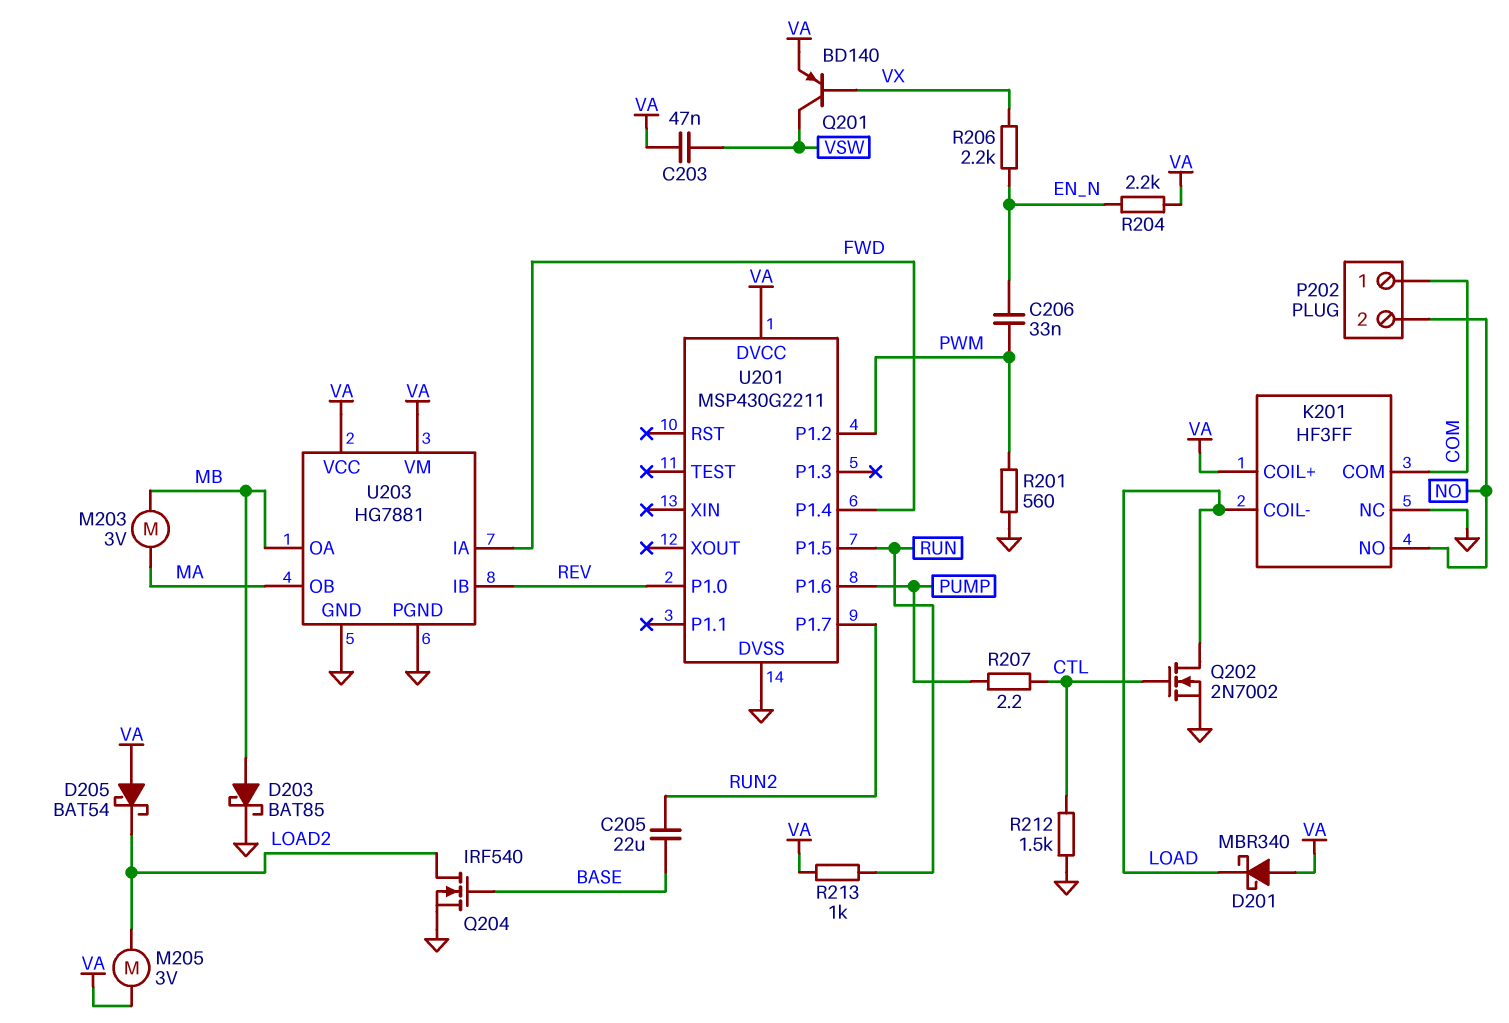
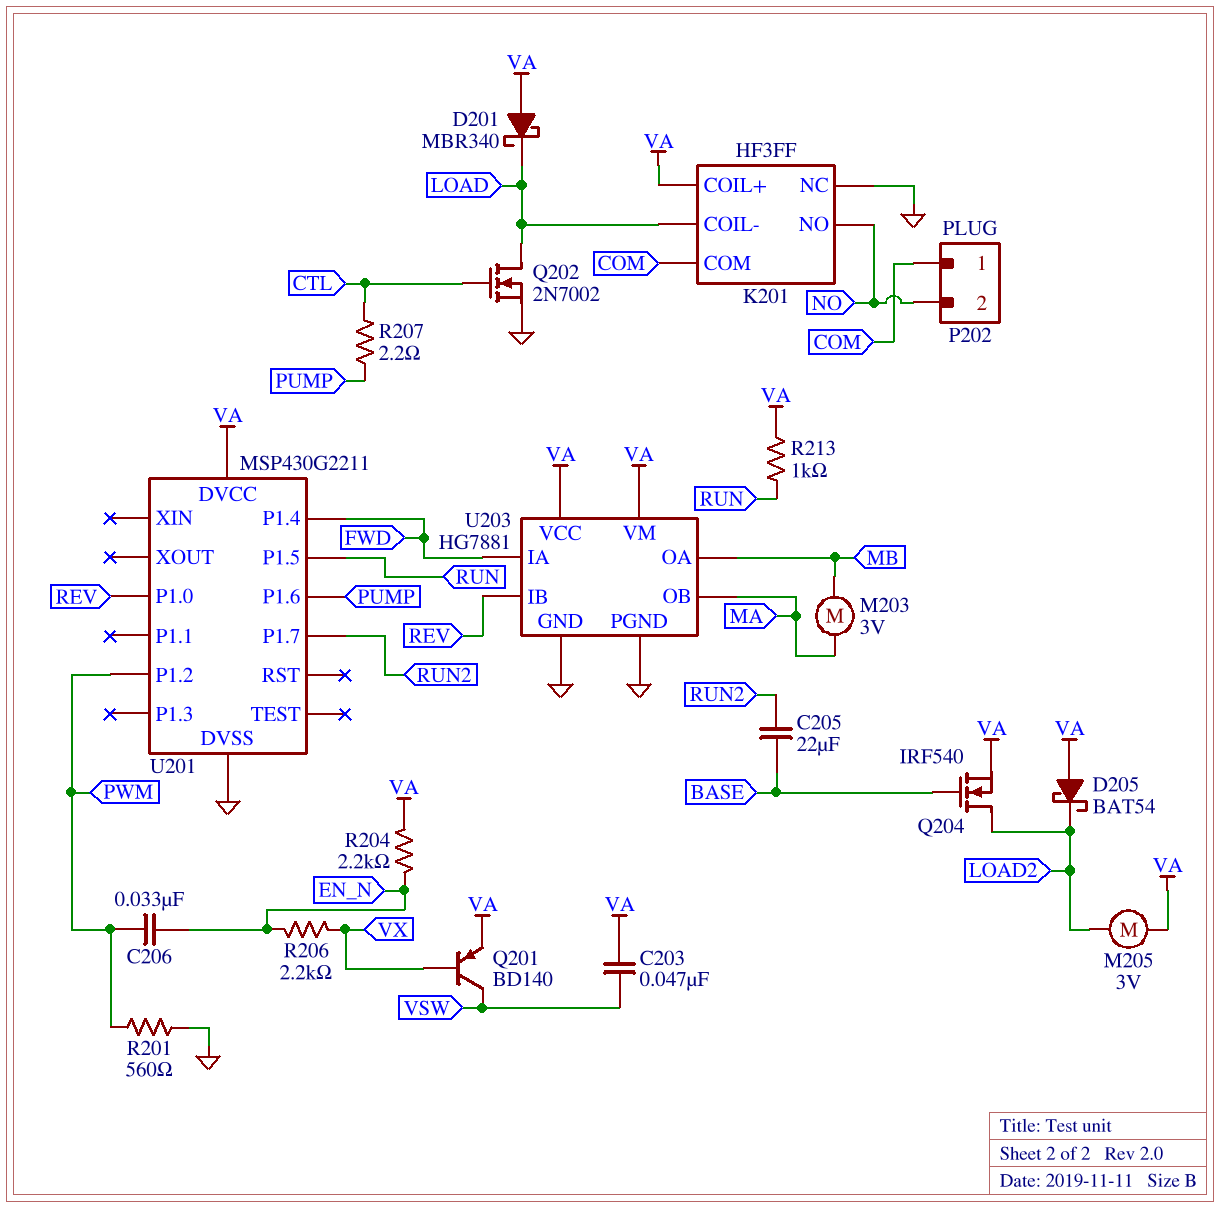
D203: schottky BAT85 (A MB, K GND) -> none
Q204: NMOS IRF540 (G BASE, D LOAD2, S GND) -> NMOS IRF540 (G BASE, D LOAD2, S VA)
R212: 1.5k (CTL, GND) -> none

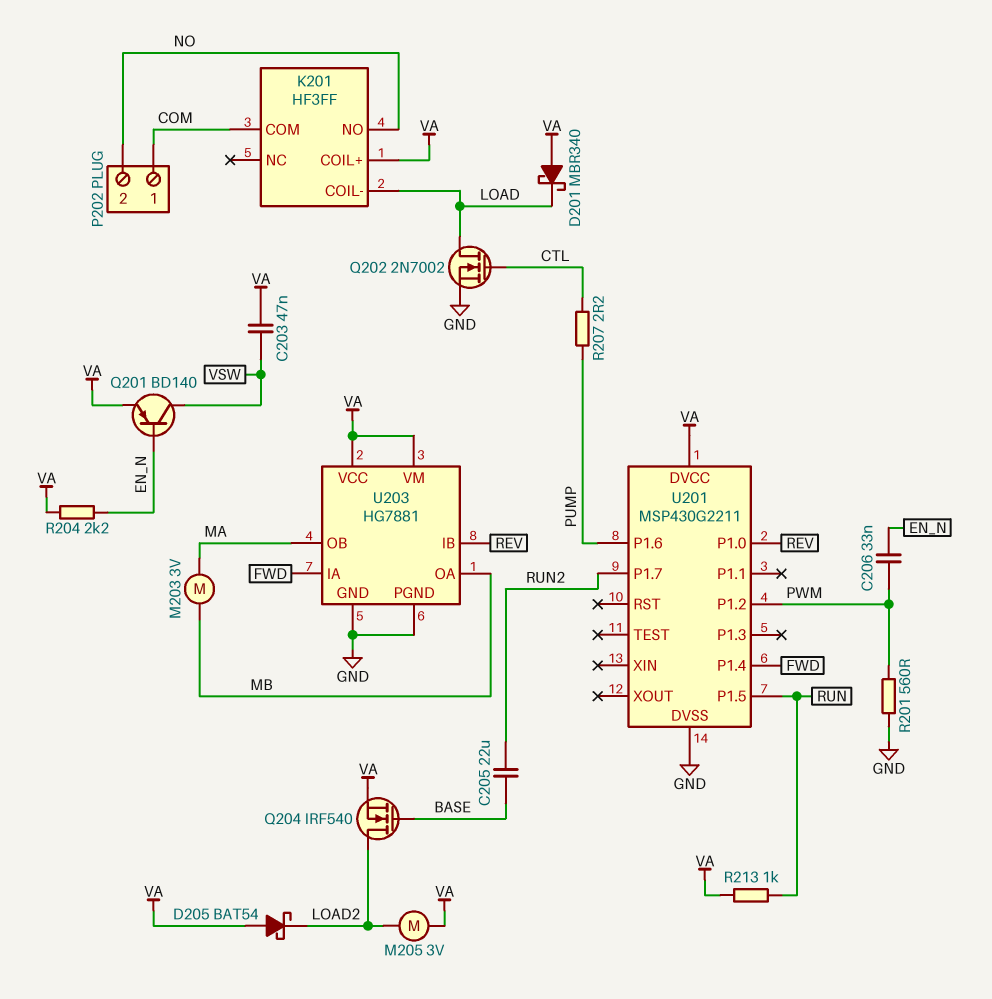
K201 pin NC: GND -> none
Q201: PNP BD140 (B VX, C VSW, E VA) -> PNP BD140 (B EN_N, C VSW, E VA)
R206: 2.2k (EN_N, VX) -> none

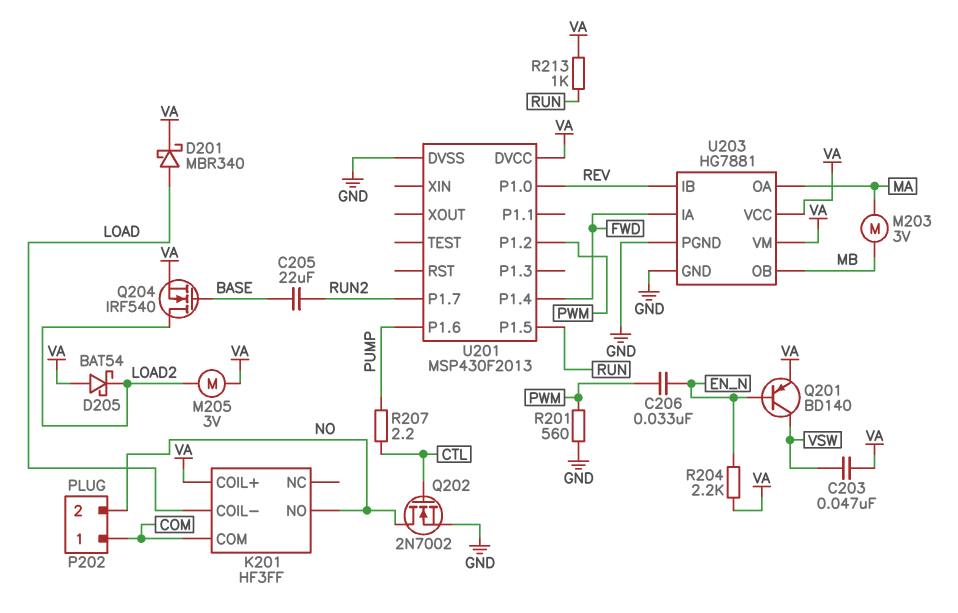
D201: schottky MBR340 (A VA, K LOAD) -> schottky MBR340 (A LOAD, K VA)
Q202: NMOS 2N7002 (G CTL, D LOAD, S GND) -> NMOS 2N7002 (G CTL, D NO, S GND)
U201: MSP430G2211 -> MSP430F2013
U203 pin OA: MB -> MA
U203 pin OB: MA -> MB

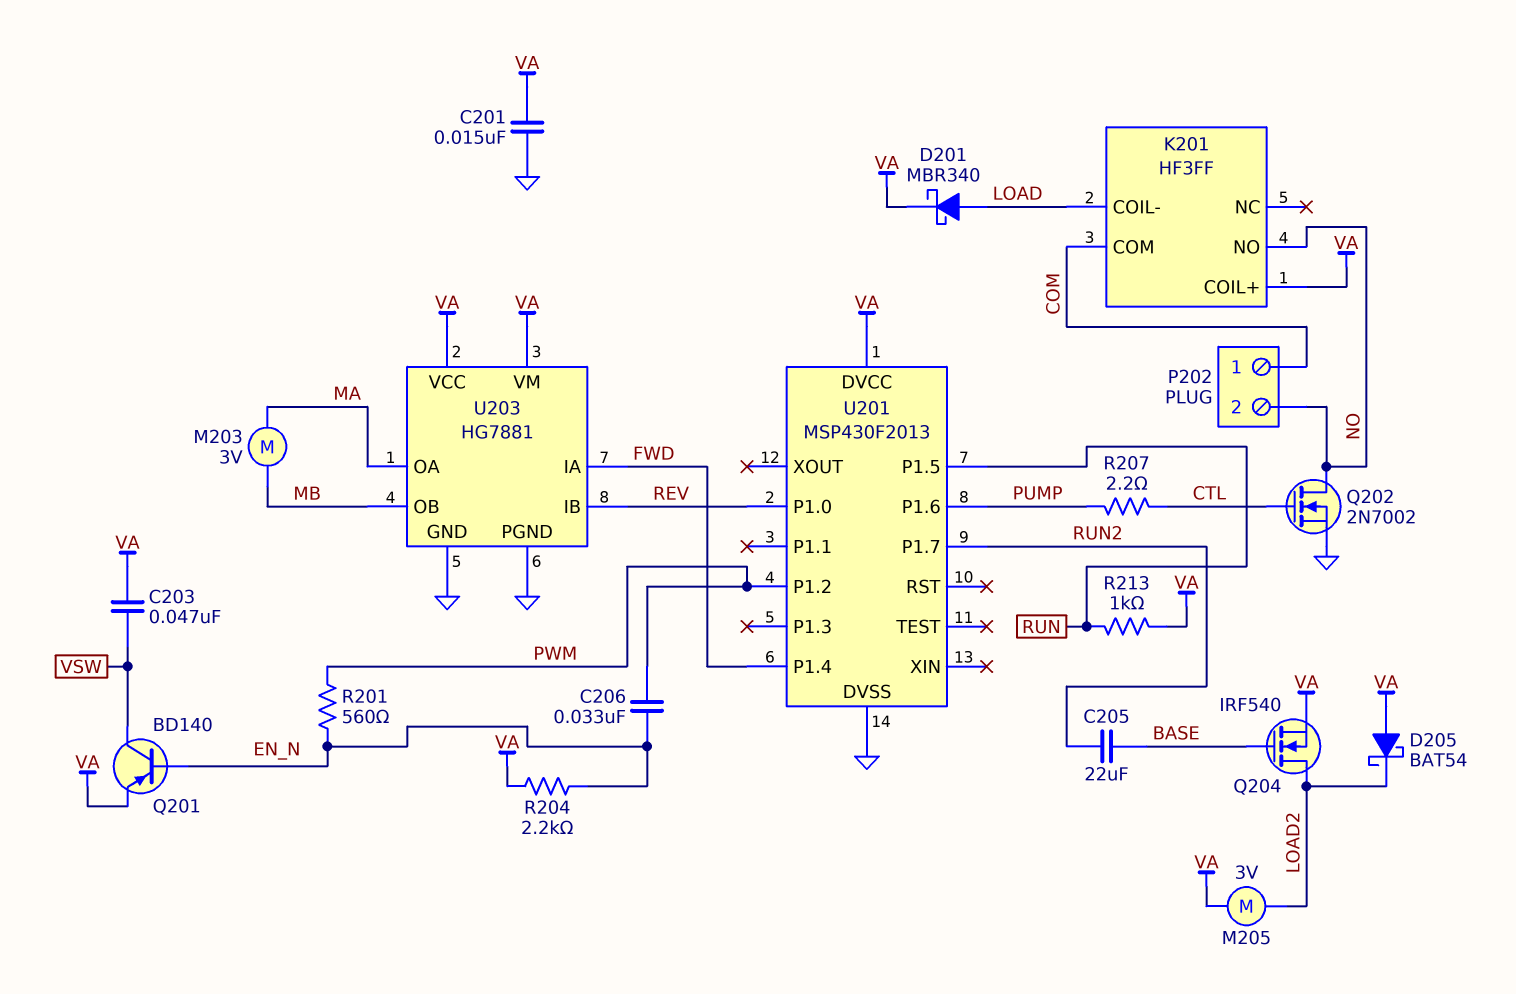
C201: none -> 15nF (GND, VA)
R201: 560 (GND, PWM) -> 560 (EN_N, PWM)

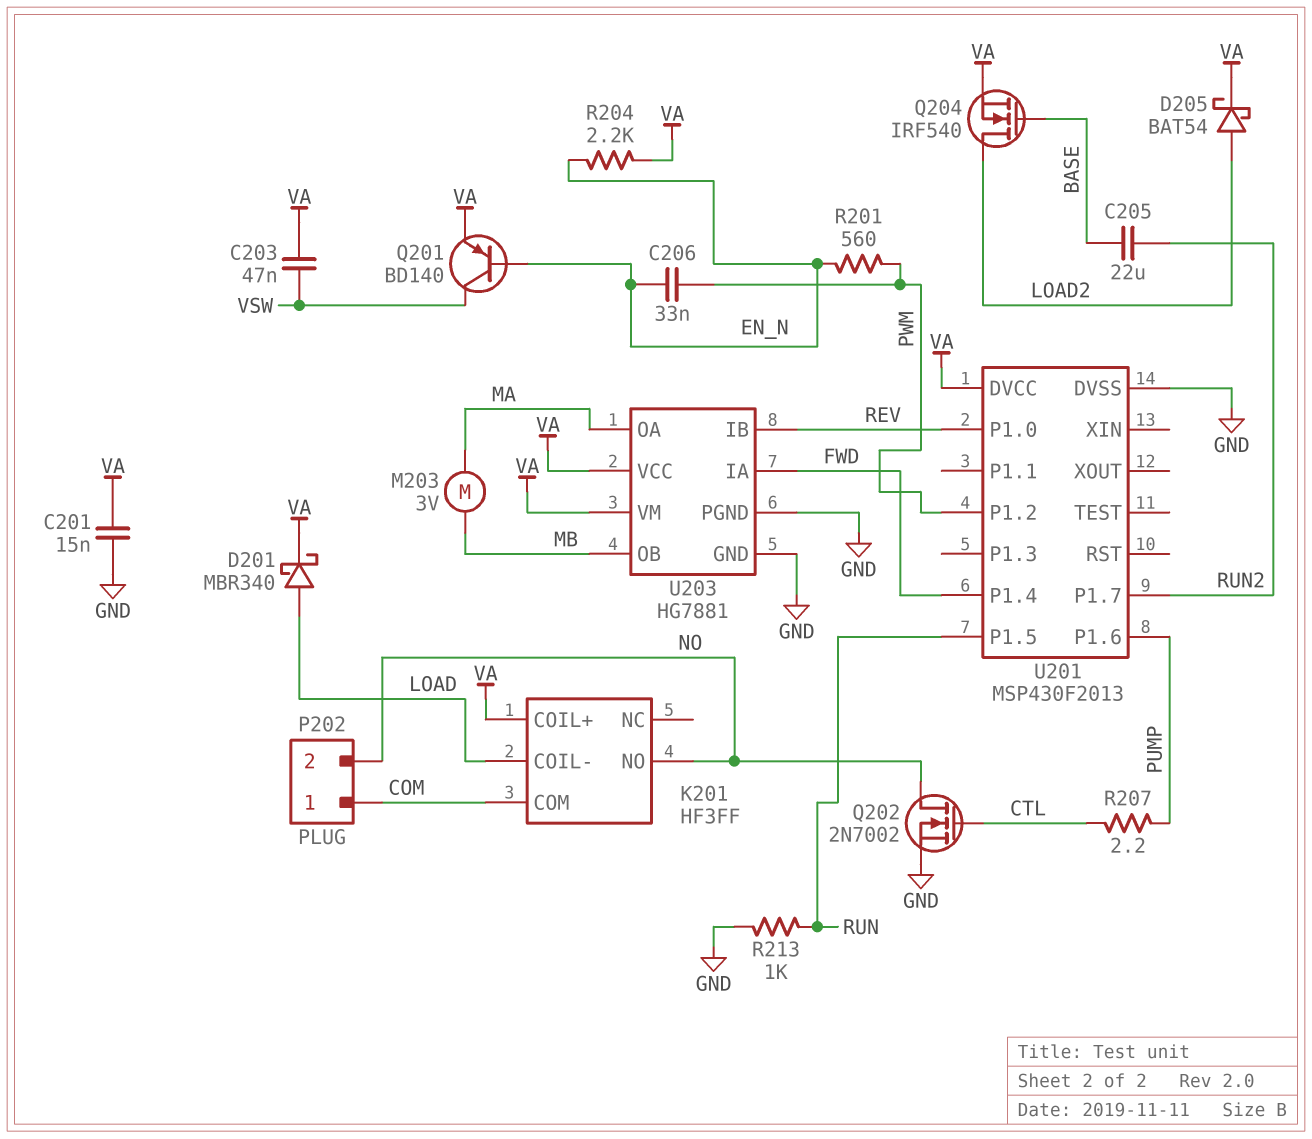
D205: schottky BAT54 (A VA, K LOAD2) -> schottky BAT54 (A LOAD2, K VA)
M205: motor 3V (LOAD2, VA) -> none
R213: 1k (RUN, VA) -> 1k (GND, RUN)

